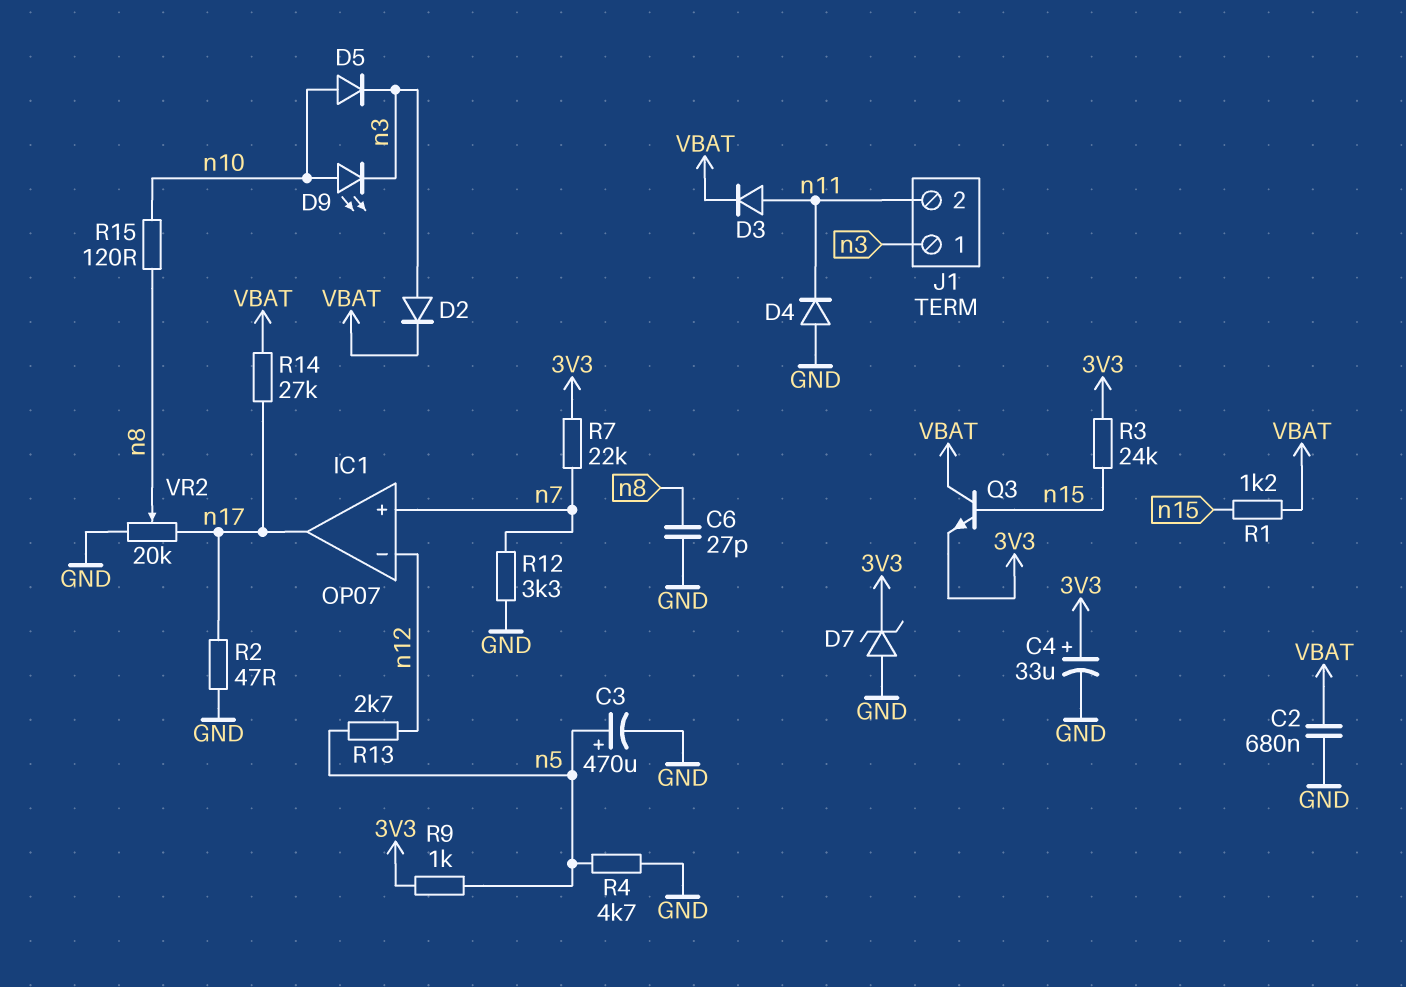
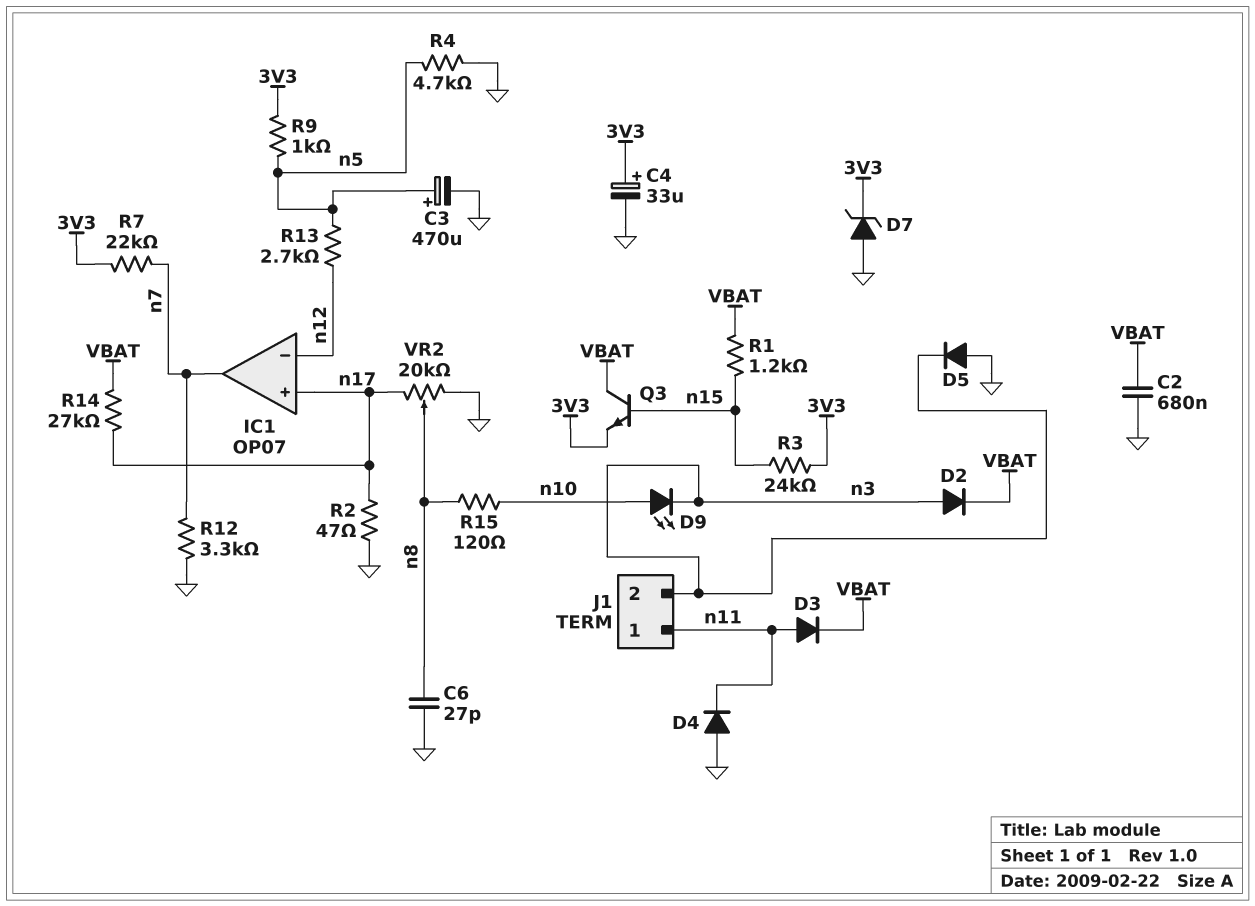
D5: diode (A n10, K n3) -> diode (A GND, K n3)
IC1 pin in+: n7 -> n17
IC1 pin out: n17 -> n7
J1 pin 1: n3 -> n11
J1 pin 2: n11 -> n3

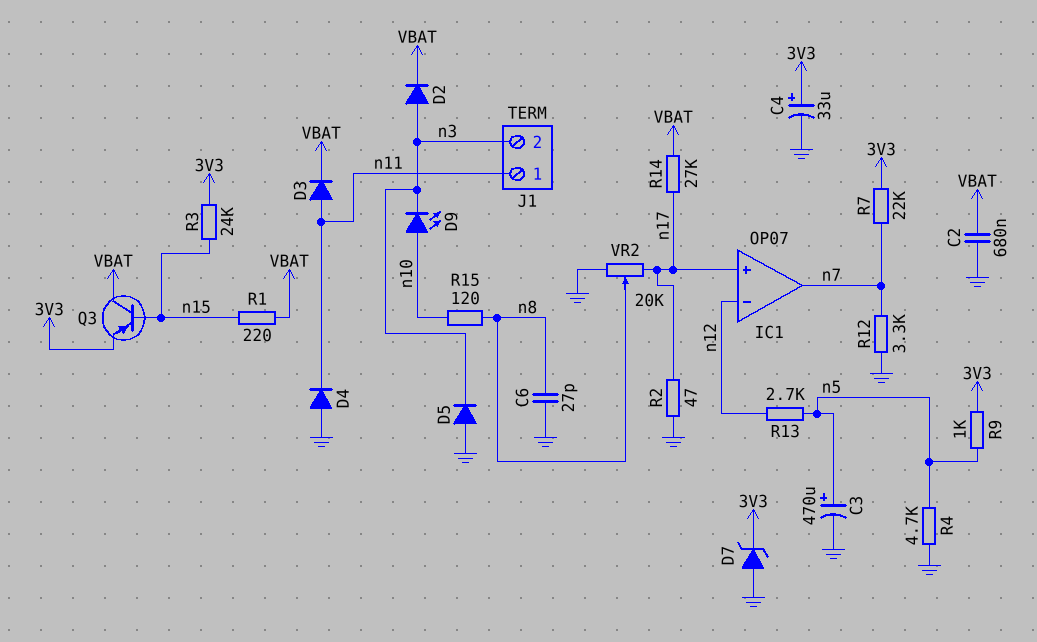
Q3: NPN (B n15, C VBAT, E 3V3) -> PNP (B n15, C VBAT, E 3V3)
R1: 1.2k (VBAT, n15) -> 220 (VBAT, n15)

